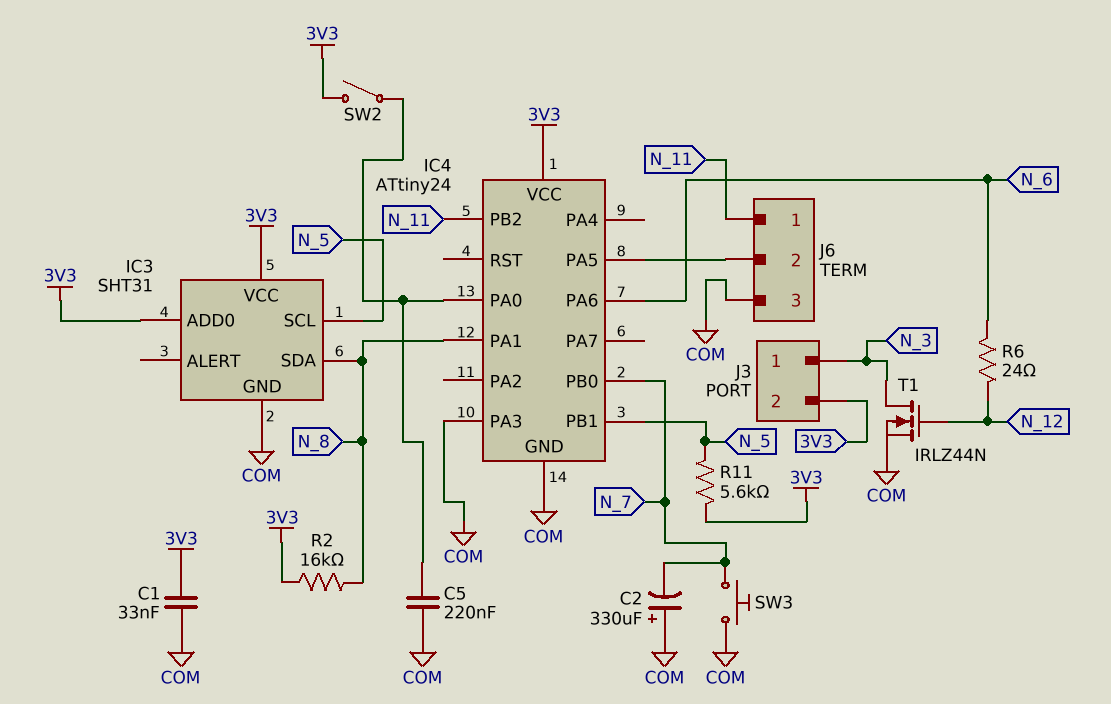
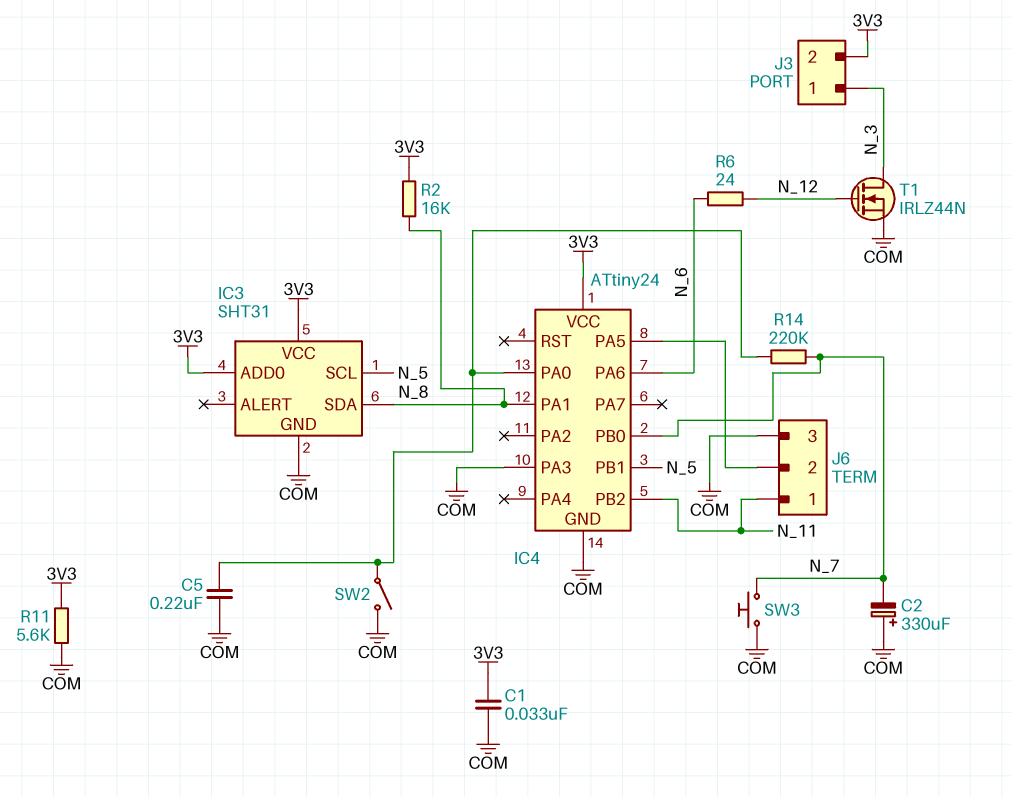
R11: 5.6k (3V3, N_5) -> 5.6k (3V3, COM)
R14: none -> 220k (IC4/PA0, N_7)
SW2: switch (3V3, IC4/PA0) -> switch (COM, IC4/PA0)

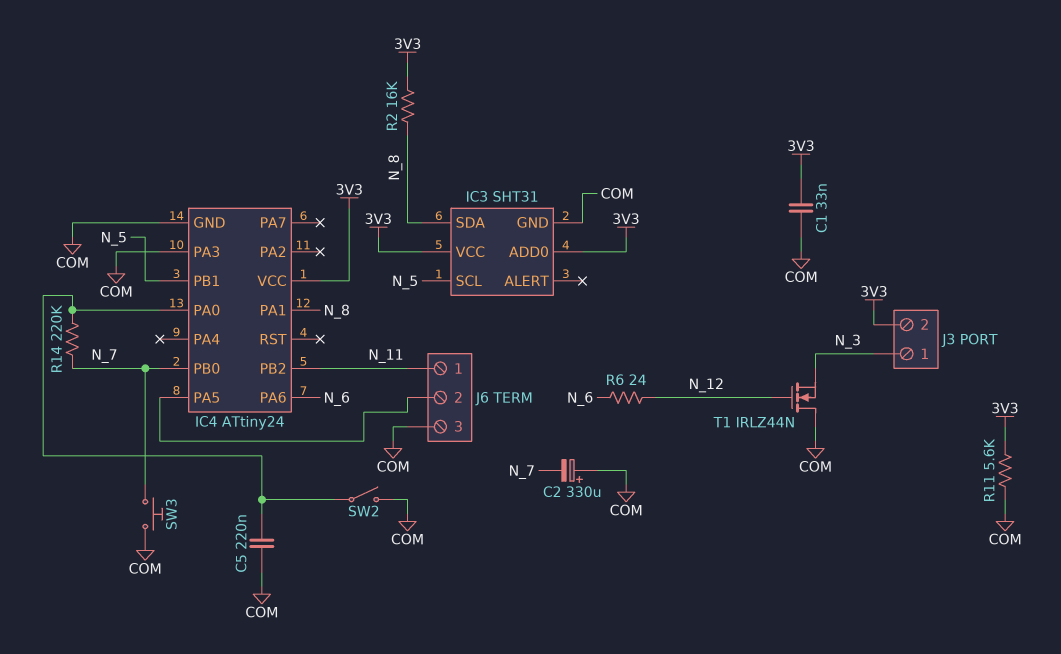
T1: NMOS IRLZ44N (G N_12, D N_3, S COM) -> NMOS IRLZ44N (G N_12, D COM, S N_3)

